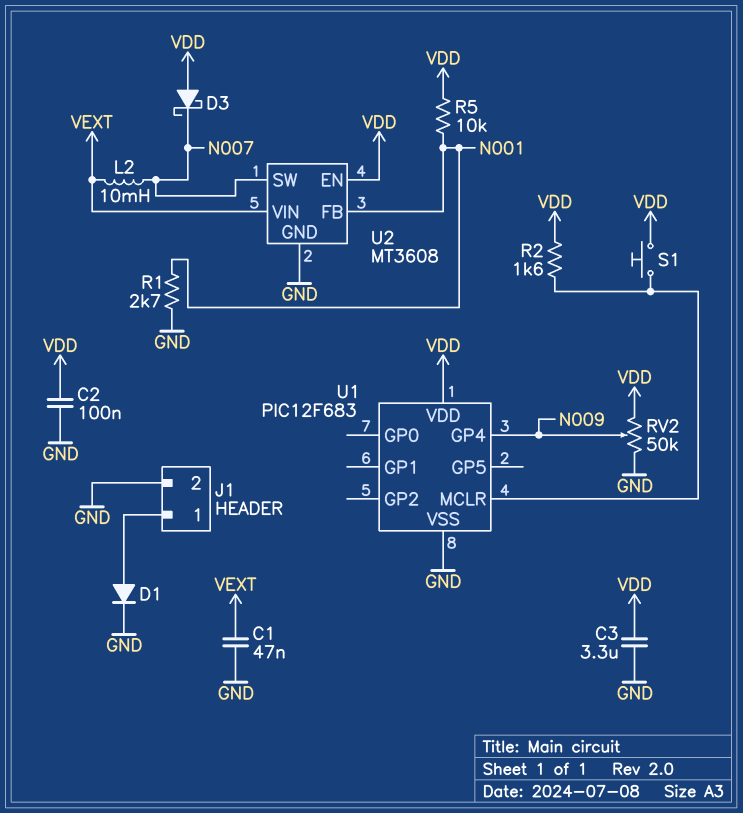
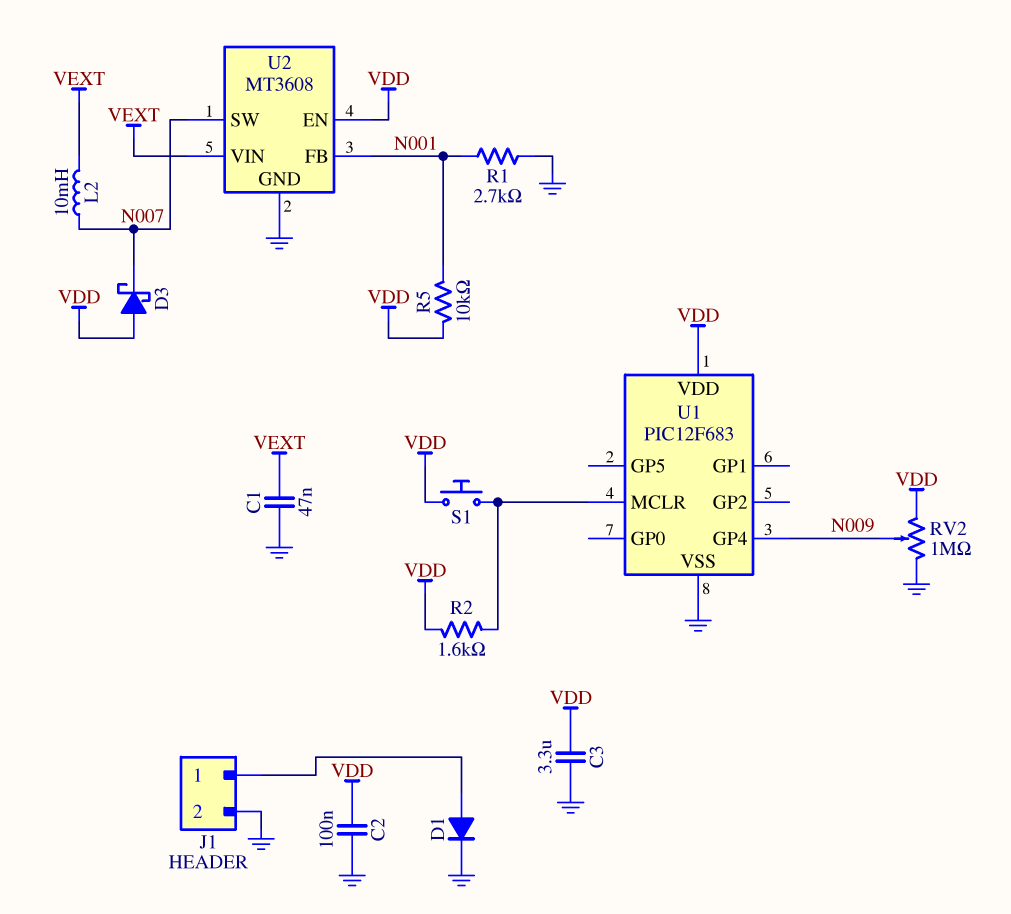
RV2: 50k (GND, VDD, wiper N009) -> 1M (GND, VDD, wiper N009)

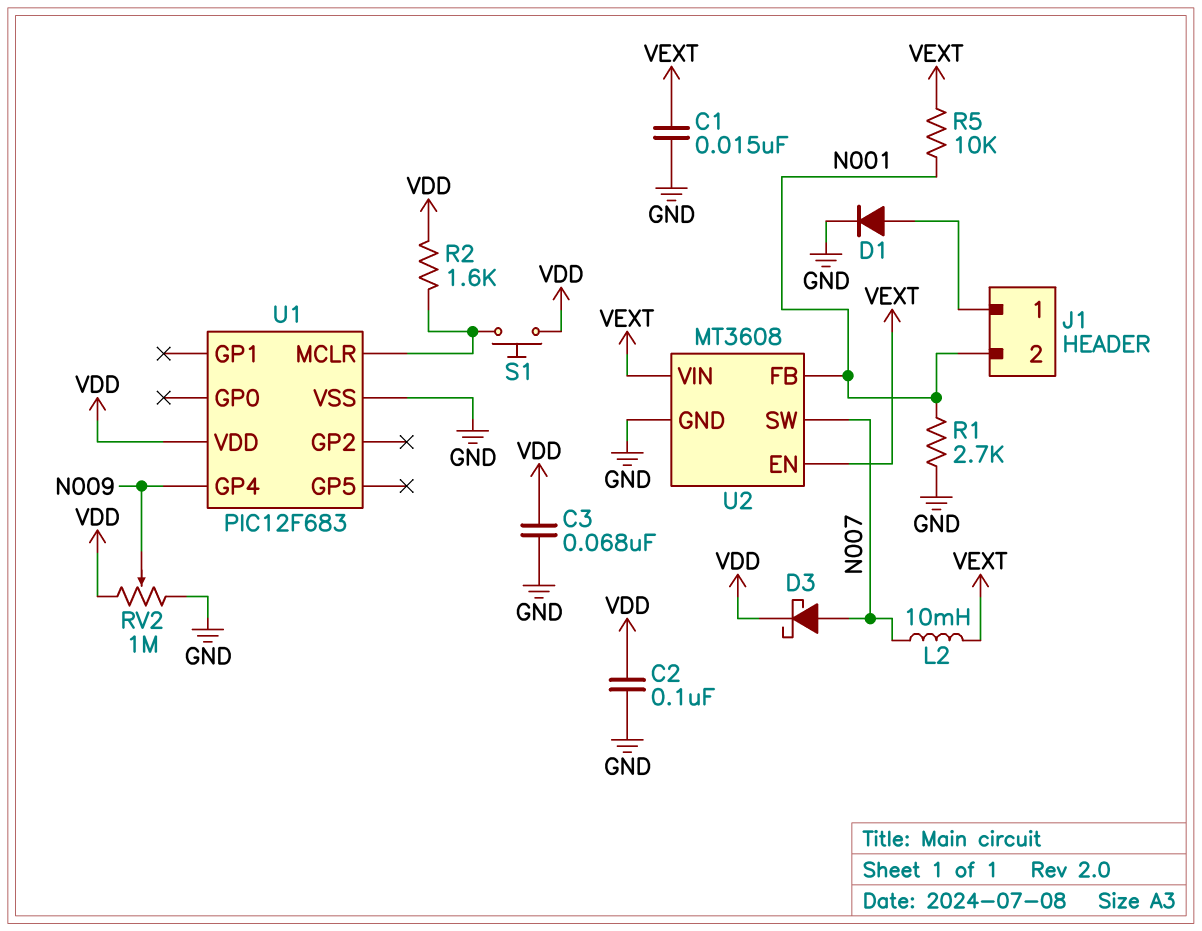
C1: 47nF (GND, VEXT) -> 15nF (GND, VEXT)
C3: 3.3uF (GND, VDD) -> 68nF (GND, VDD)
D3: schottky (A VDD, K N007) -> schottky (A N007, K VDD)
J1 pin 2: GND -> N001
R5: 10k (N001, VDD) -> 10k (N001, VEXT)
U2 pin EN: VDD -> VEXT

